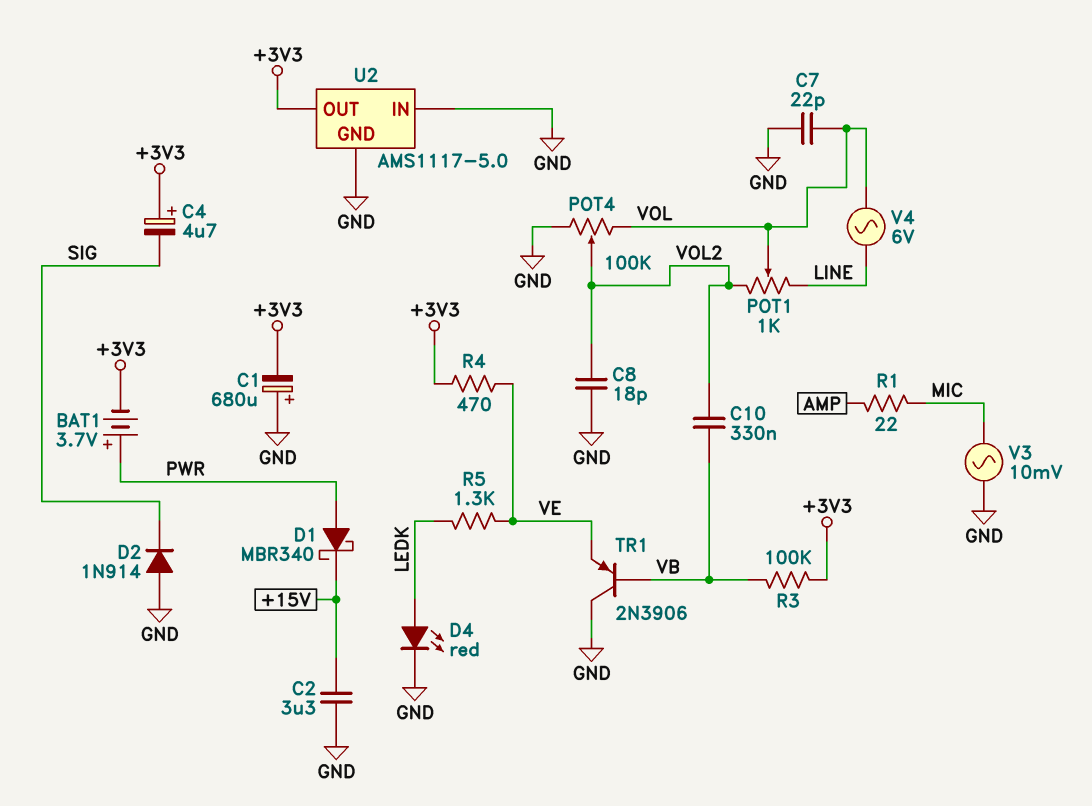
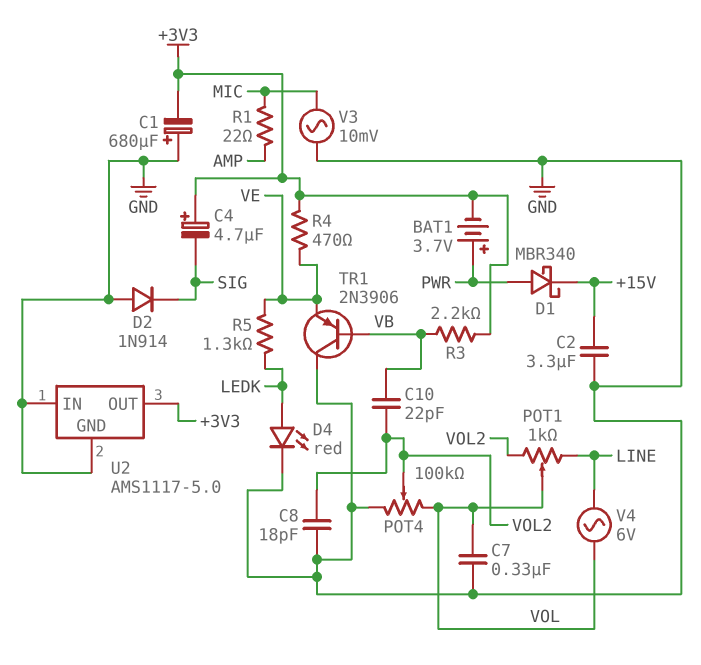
C7: 22pF (GND, VOL) -> 330nF (GND, VOL)
C10: 330nF (VB, VOL2) -> 22pF (VB, VOL2)
R3: 100k (+3V3, VB) -> 2.2k (+3V3, VB)

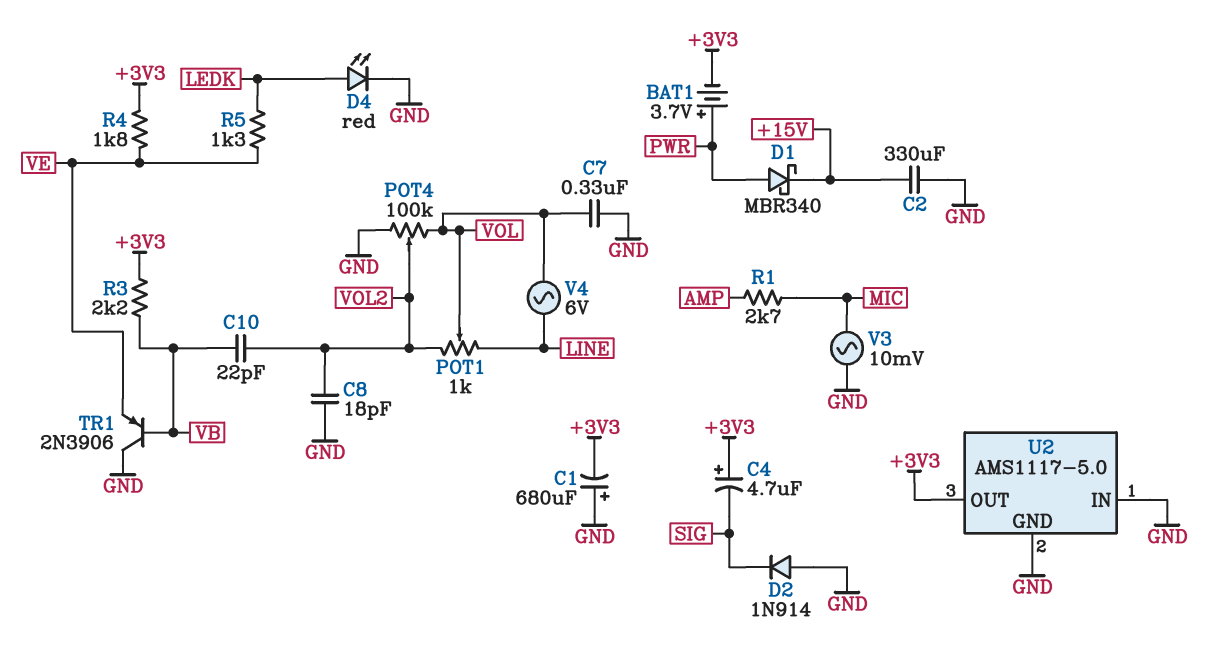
C2: 3.3uF (+15V, GND) -> 330uF (+15V, GND)
R1: 22 (AMP, MIC) -> 2.7k (AMP, MIC)
R4: 470 (+3V3, VE) -> 1.8k (+3V3, VE)

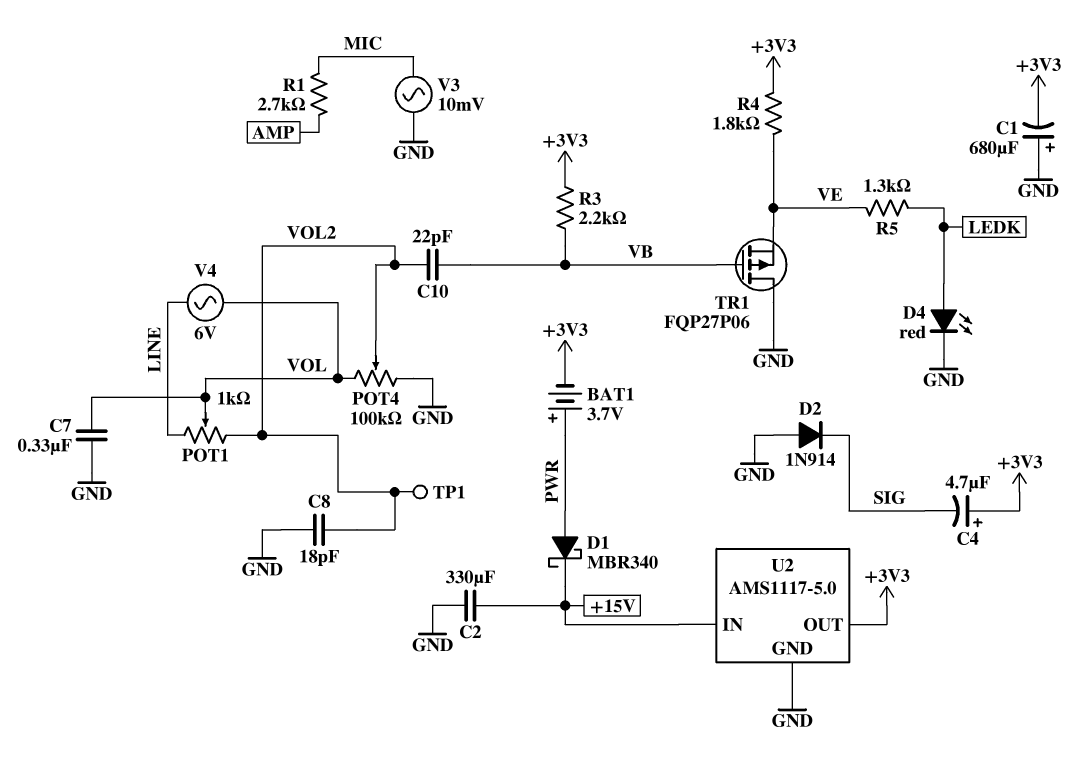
TP1: none -> test point (VOL2)
TR1: PNP 2N3906 (B VB, C GND, E VE) -> PMOS FQP27P06 (G VB, D GND, S VE)
U2 pin IN: GND -> +15V

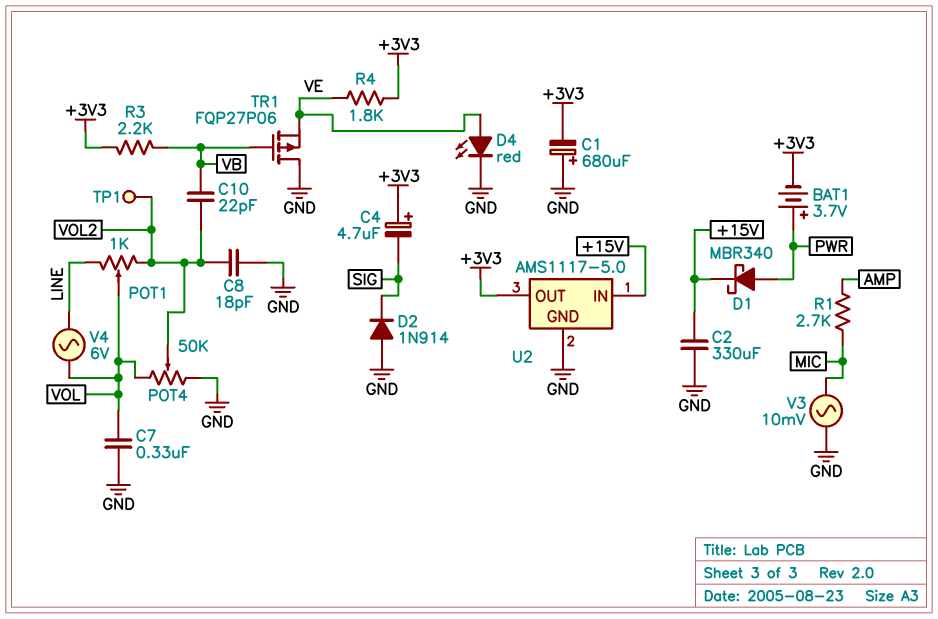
D4: LED red (A LEDK, K GND) -> LED red (A VE, K GND)
POT4: 100k (GND, VOL, wiper VOL2) -> 50k (GND, VOL, wiper VOL2)
R5: 1.3k (LEDK, VE) -> none

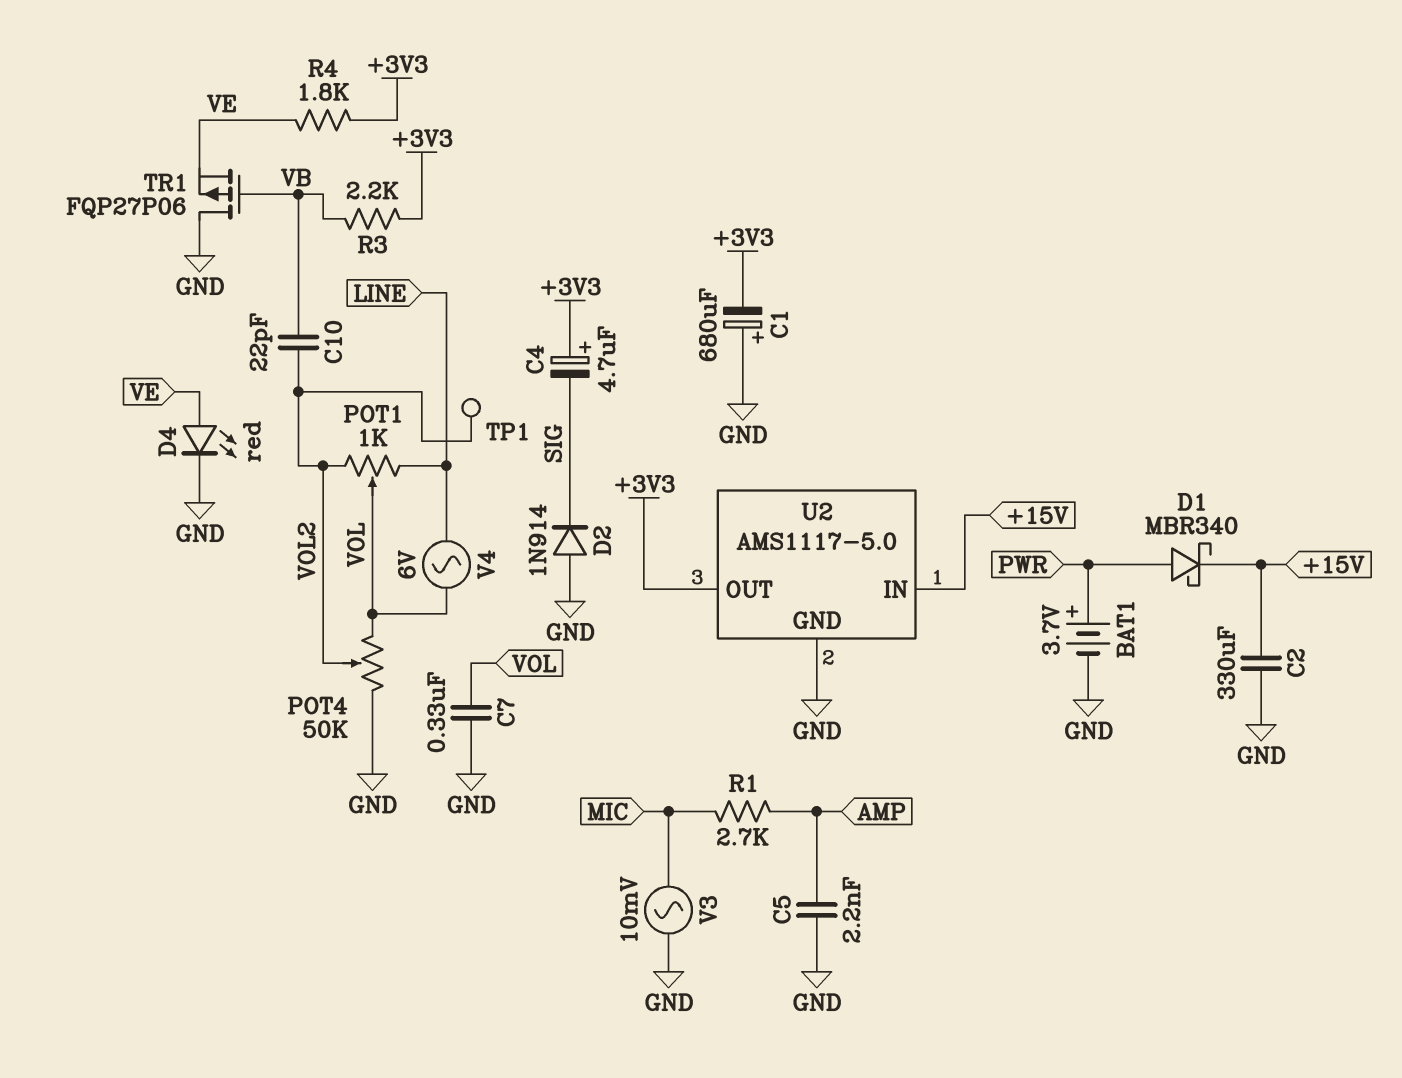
BAT1: 3.7V (plus PWR, minus +3V3) -> 3.7V (plus PWR, minus GND)
C5: none -> 2.2nF (AMP, GND)
C8: 18pF (GND, VOL2) -> none

